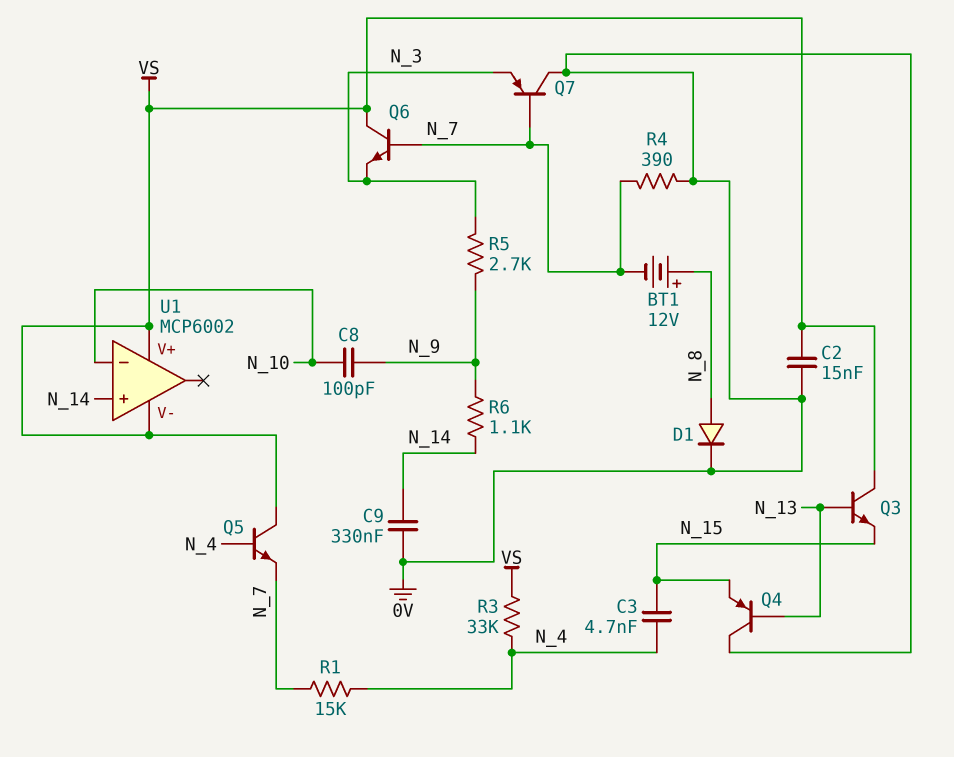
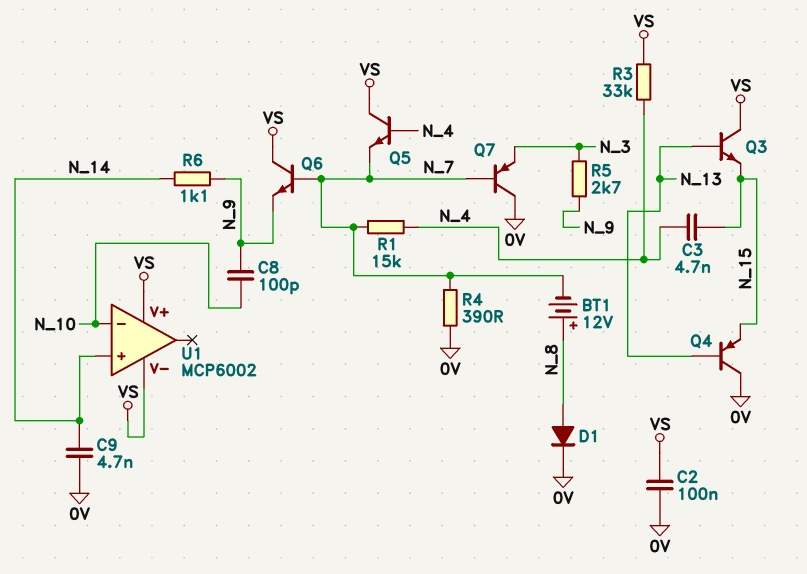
C2: 15nF (0V, VS) -> 100nF (0V, VS)
C9: 330nF (0V, N_14) -> 4.7nF (0V, N_14)
Q6: NPN (B N_7, C VS, E N_3) -> NPN (B N_7, C VS, E N_9)

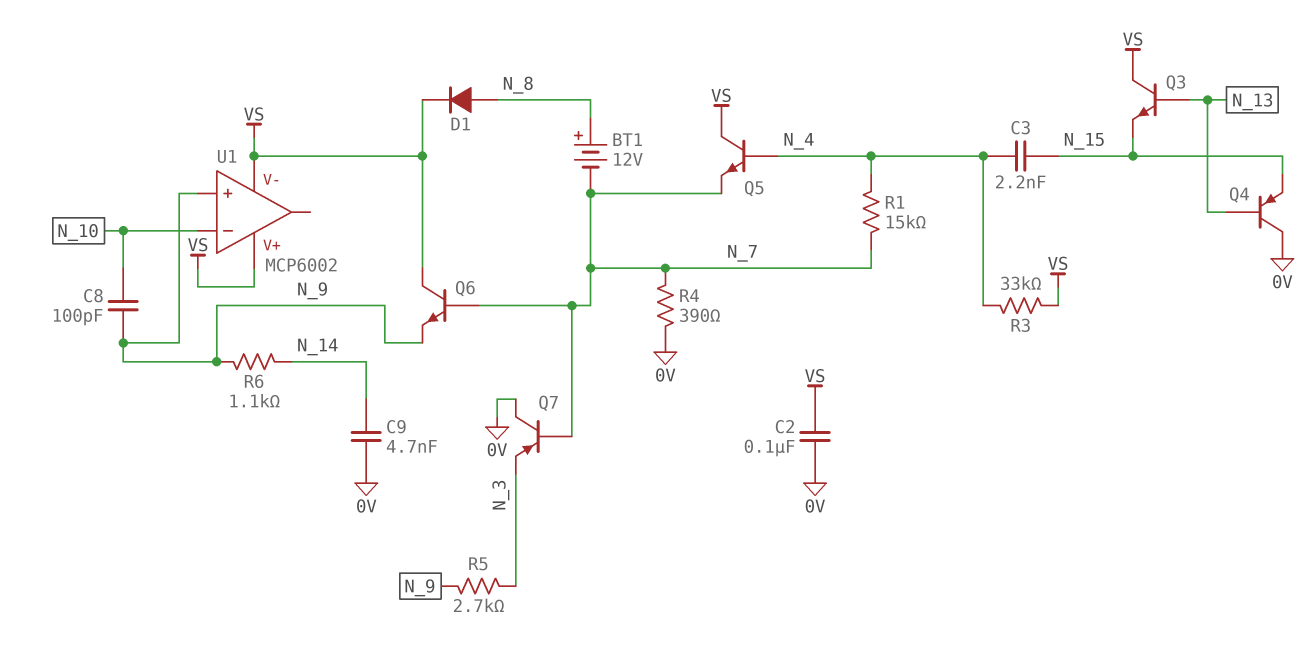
C3: 4.7nF (N_4, N_15) -> 2.2nF (N_4, N_15)
D1: diode (A N_8, K 0V) -> diode (A N_8, K VS)
U1 pin in+: N_14 -> N_9

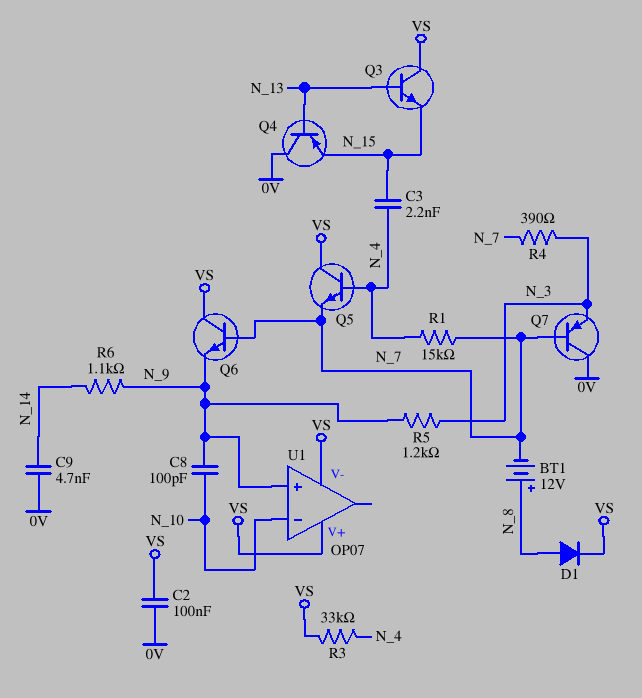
R4: 390 (0V, N_7) -> 390 (N_3, N_7)
R5: 2.7k (N_3, N_9) -> 1.2k (N_3, N_9)
U1: MCP6002 -> OP07

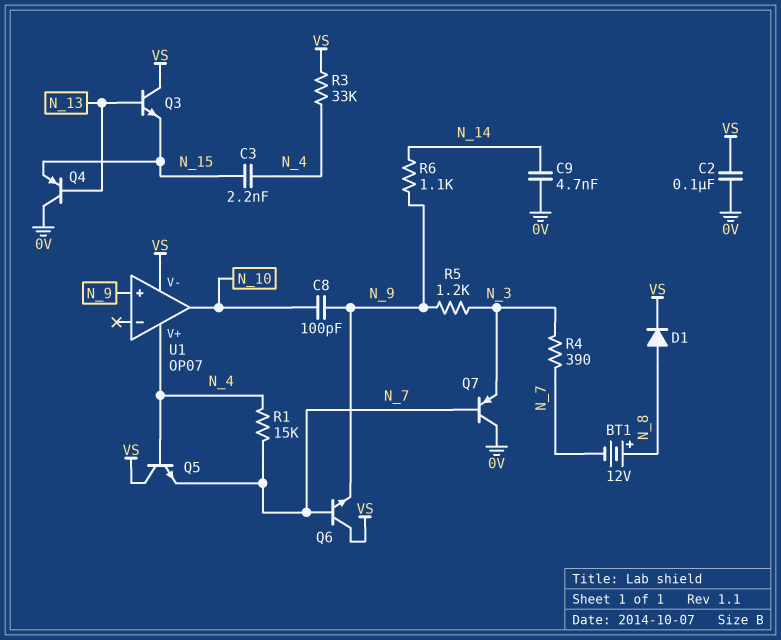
U1 pin V+: VS -> N_4
U1 pin in-: N_10 -> none
U1 pin out: none -> N_10

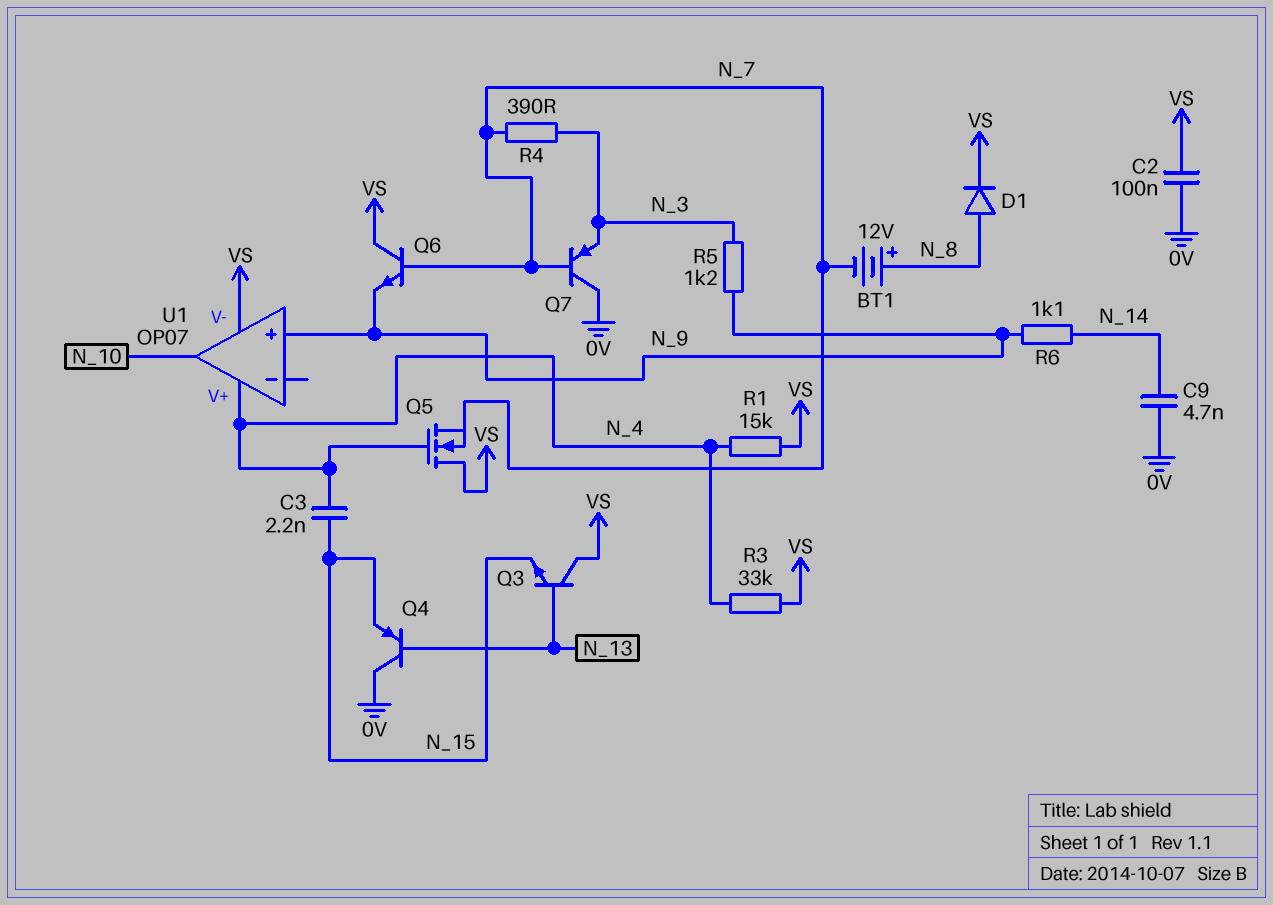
C8: 100pF (N_9, N_10) -> none
Q5: NPN (B N_4, C VS, E N_7) -> NMOS (G N_4, D VS, S N_7)
R1: 15k (N_4, N_7) -> 15k (N_4, VS)

